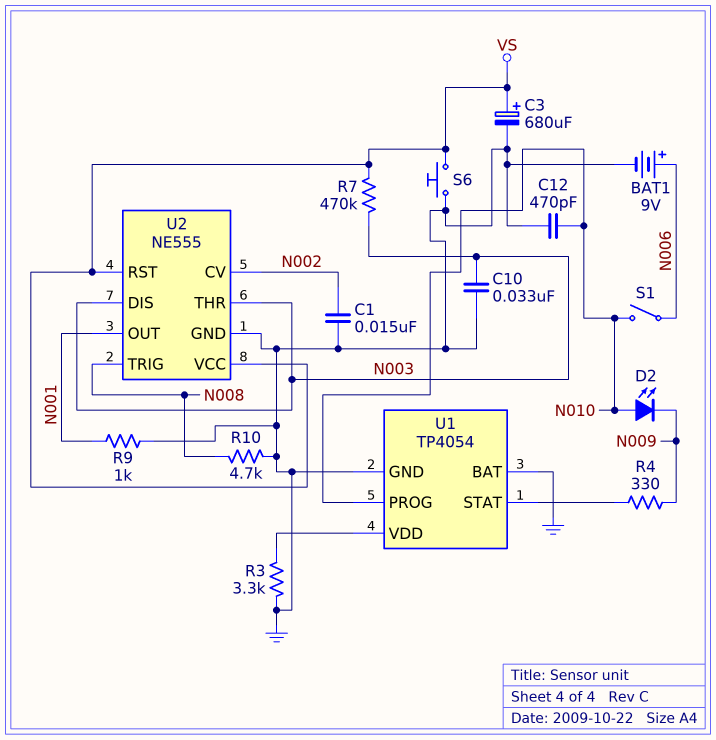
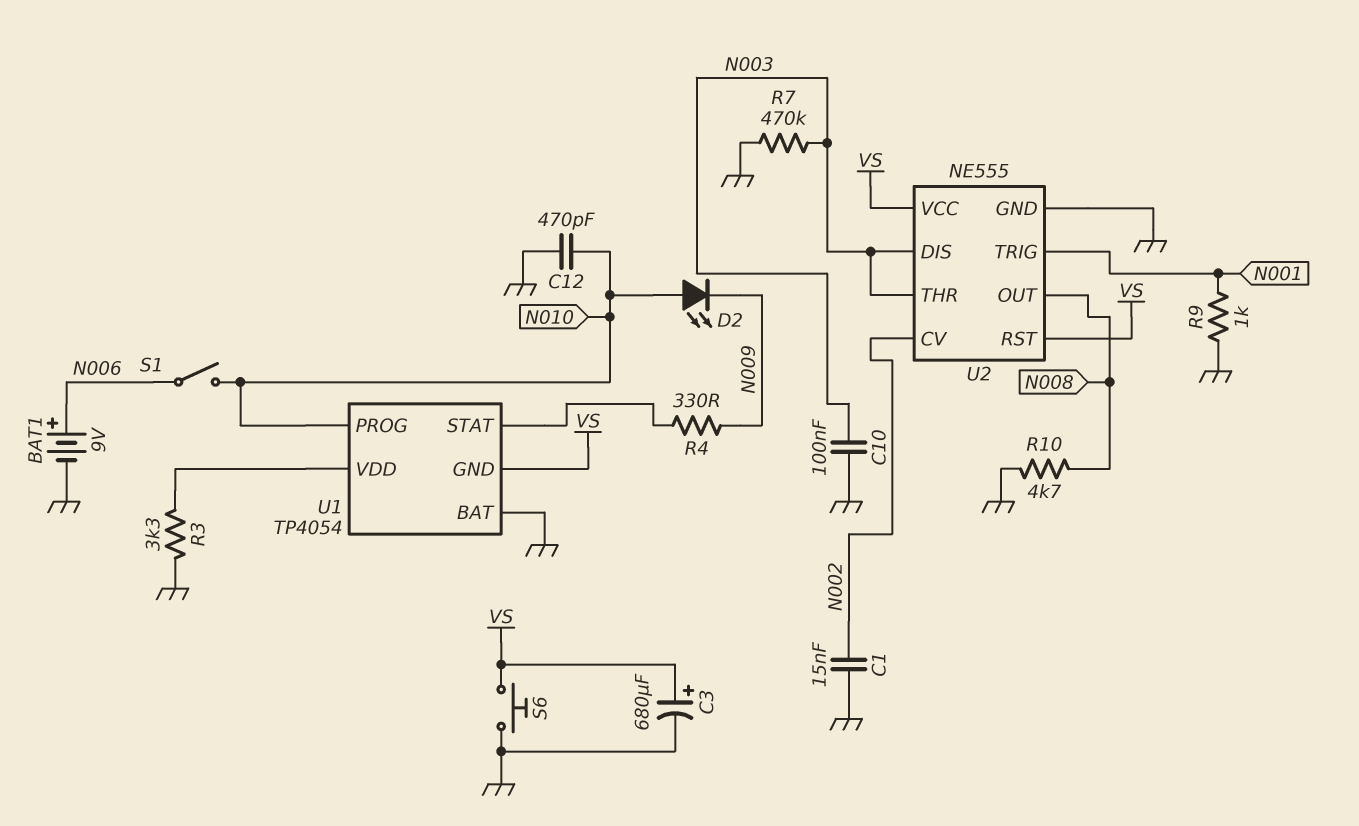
C10: 33nF (GND, N003) -> 100nF (GND, N003)
R7: 470k (N003, VS) -> 470k (GND, N003)
U1 pin GND: GND -> VS
U2 pin OUT: N001 -> N008
U2 pin TRIG: N008 -> N001

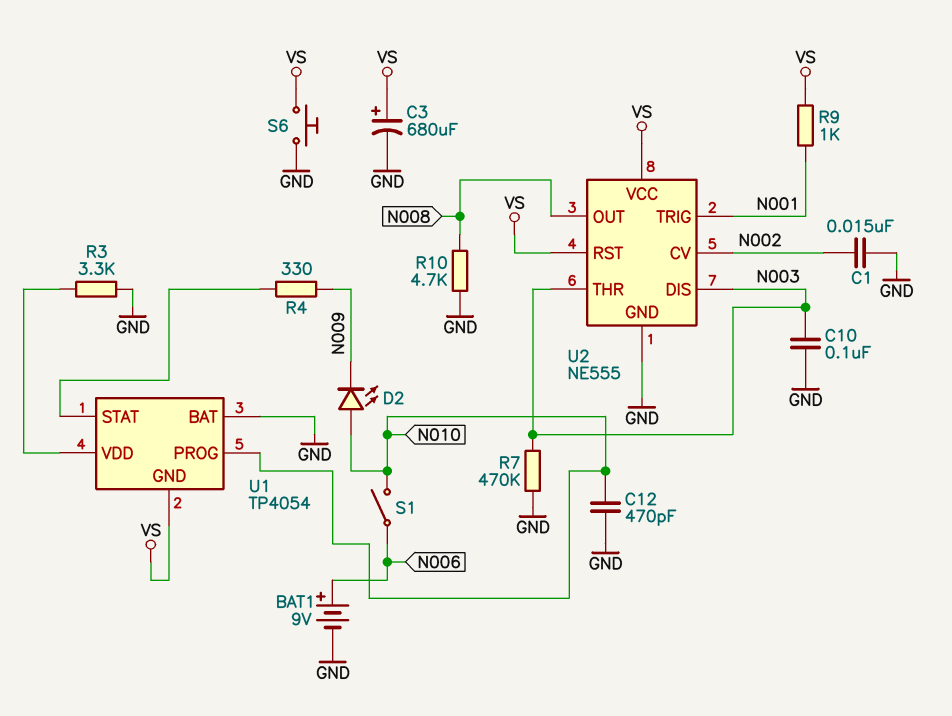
R9: 1k (GND, N001) -> 1k (N001, VS)

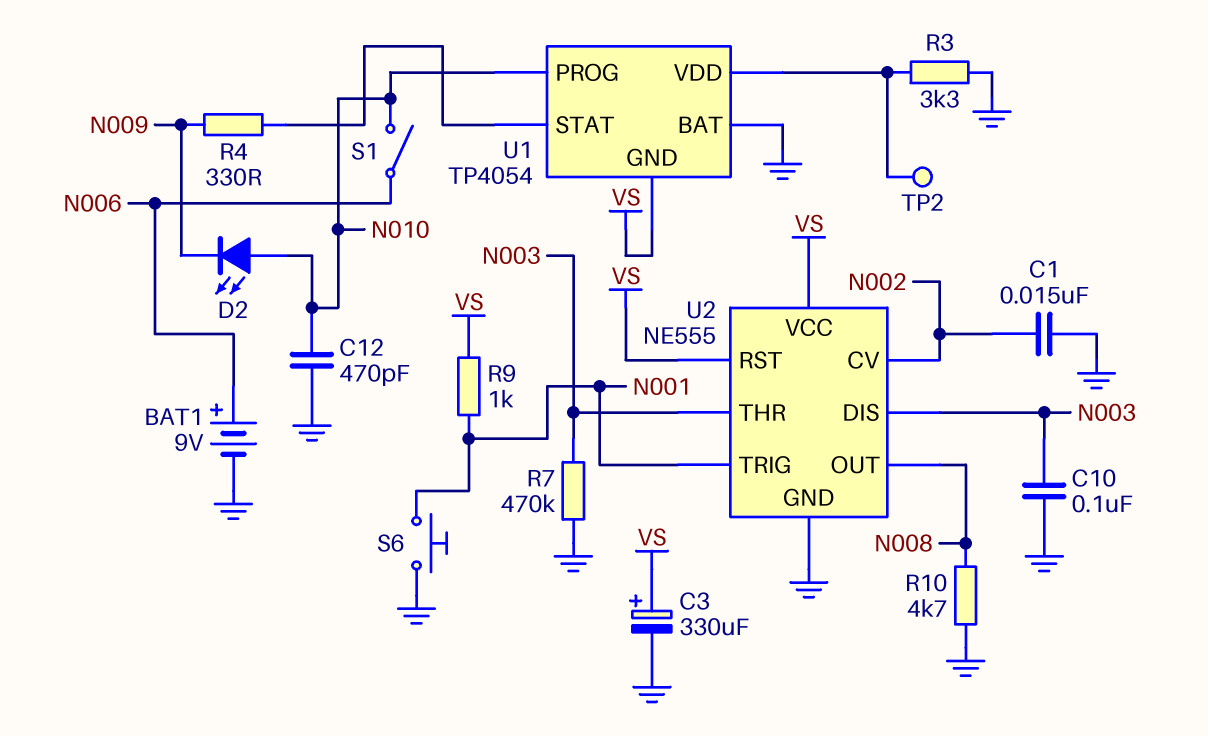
C3: 680uF (plus VS, minus GND) -> 330uF (plus VS, minus GND)
S6: button (GND, VS) -> button (GND, N001)
TP2: none -> test point (U1/VDD)

